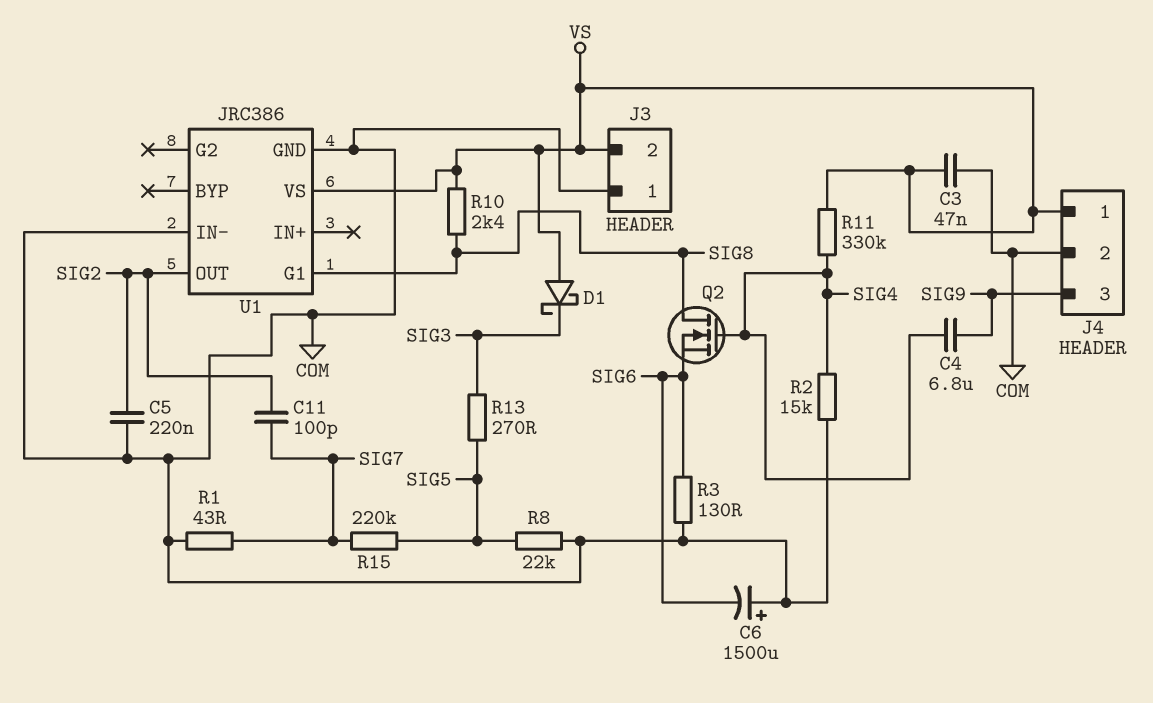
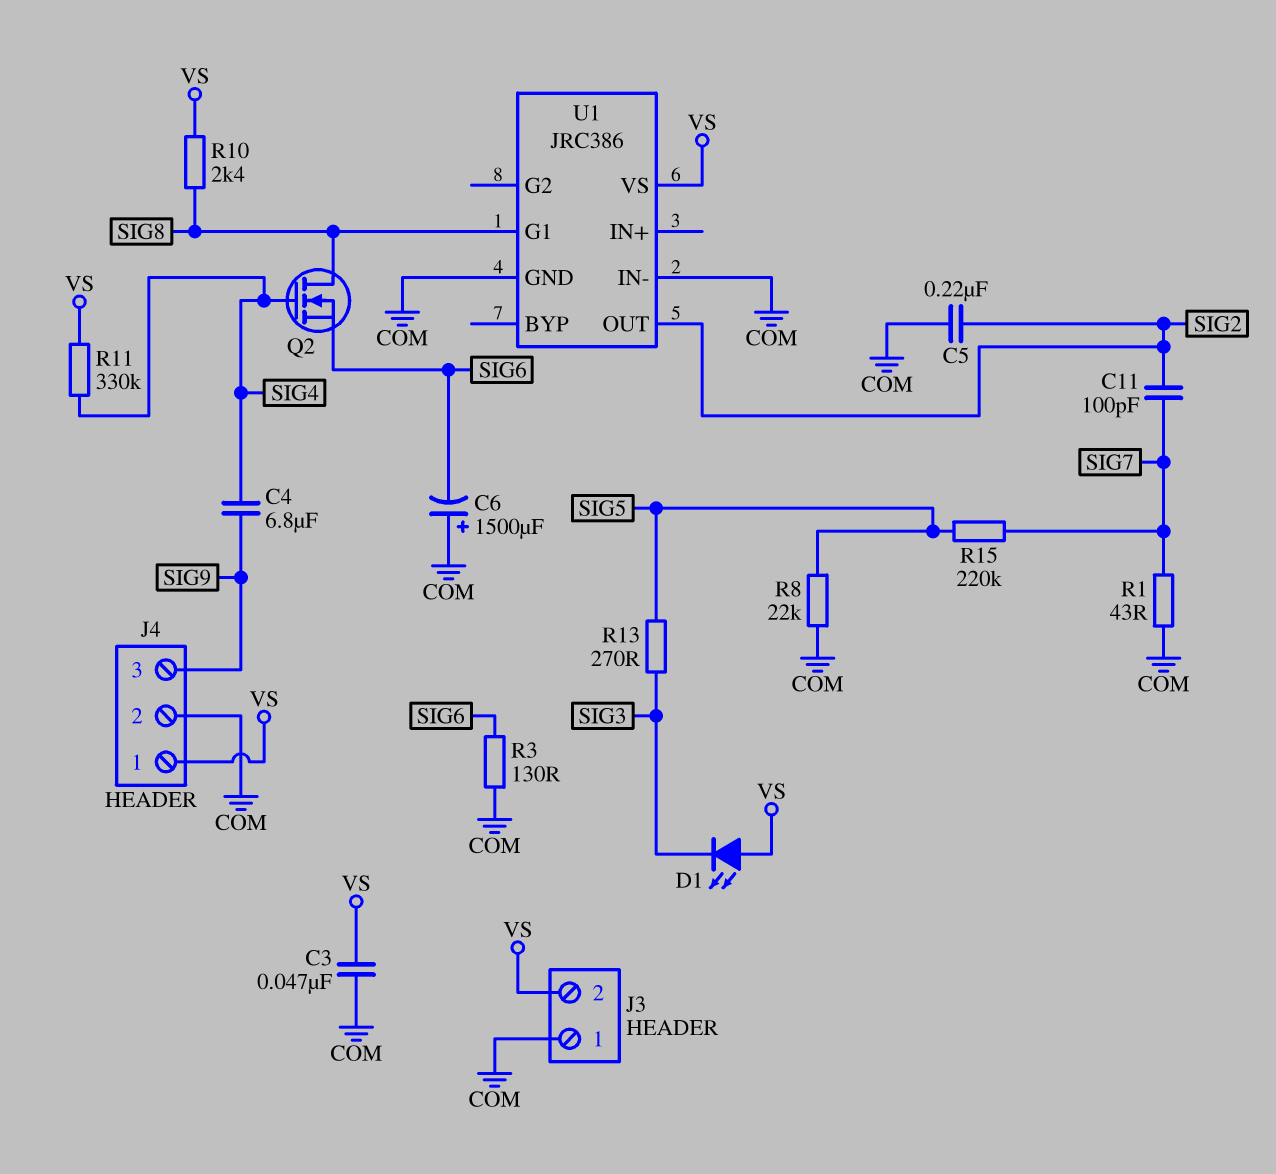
D1: schottky (A VS, K SIG3) -> LED (A VS, K SIG3)
R2: 15k (COM, SIG4) -> none

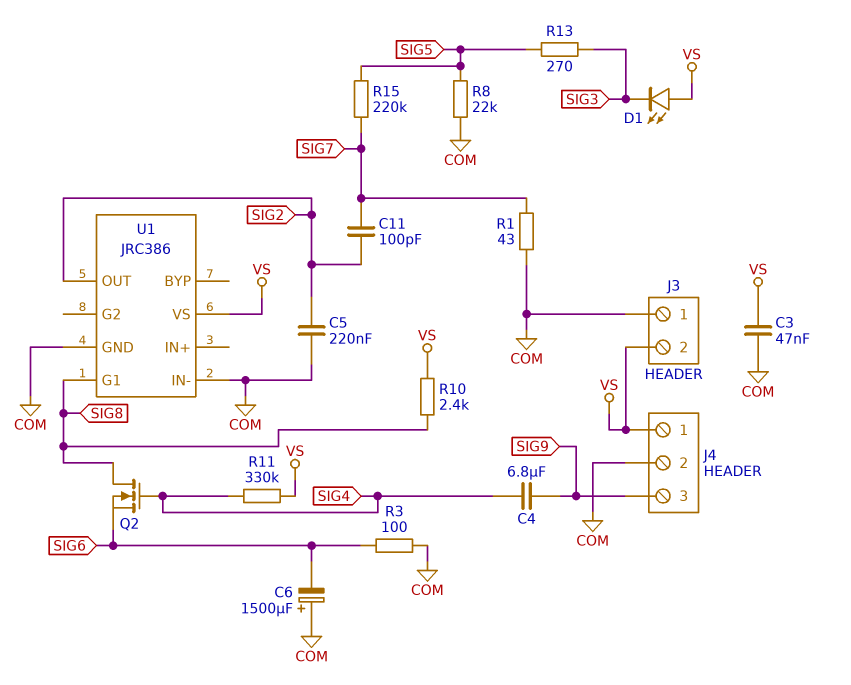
R3: 130 (COM, SIG6) -> 100 (COM, SIG6)

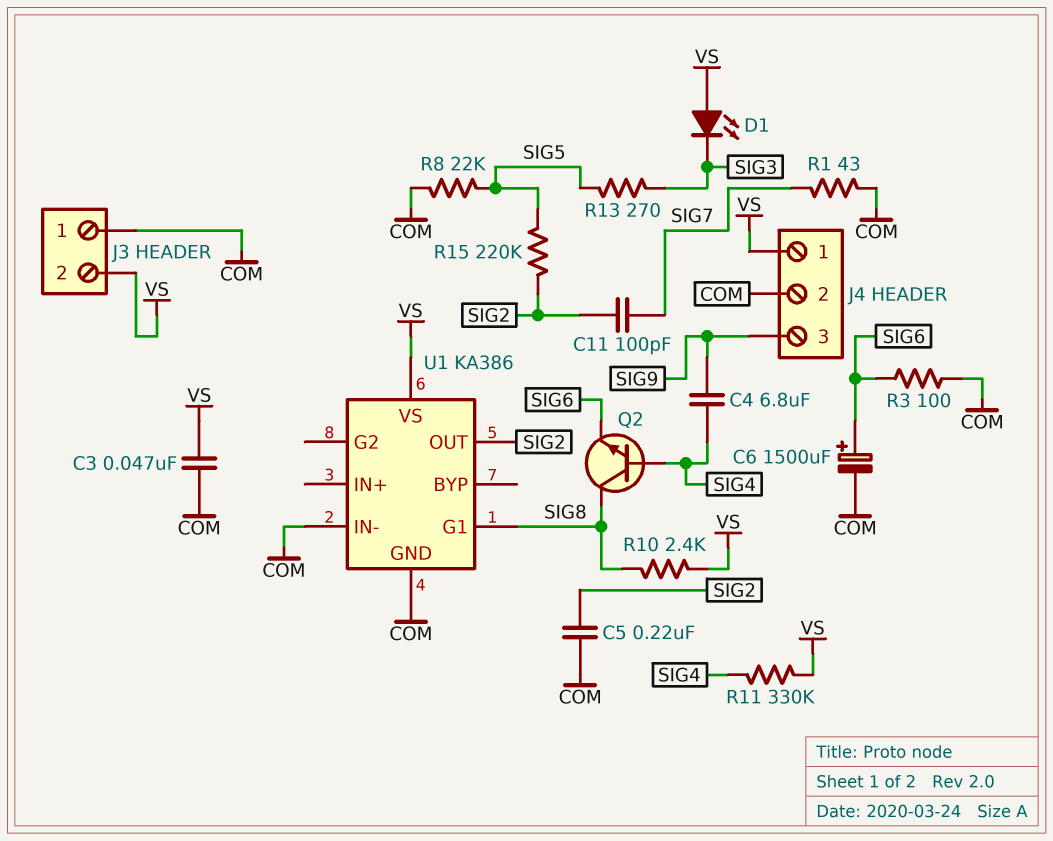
C6: 1500uF (plus COM, minus SIG6) -> 1500uF (plus SIG6, minus COM)
Q2: NMOS (G SIG4, D SIG8, S SIG6) -> NPN (B SIG4, C SIG8, E SIG6)
R15: 220k (SIG5, SIG7) -> 220k (SIG2, SIG5)
U1: JRC386 -> KA386

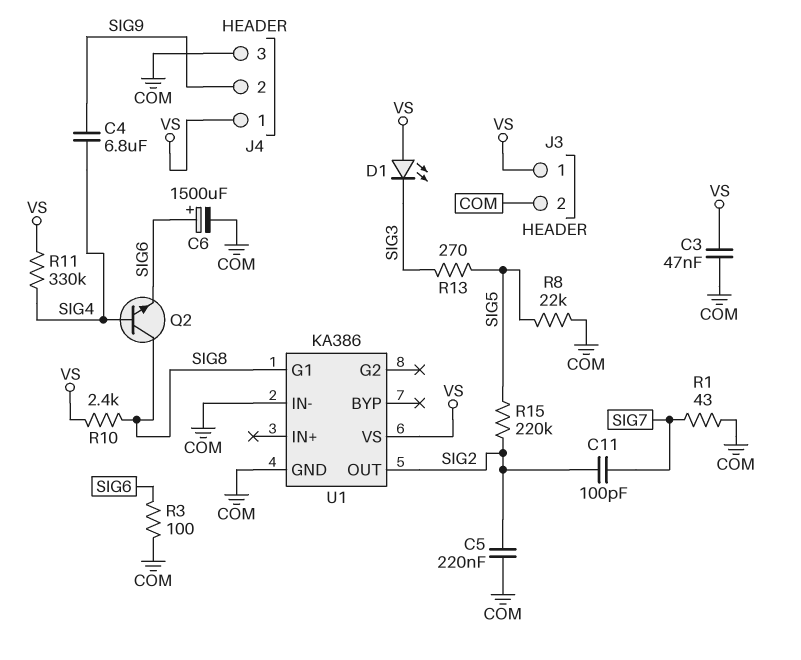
J3 pin 1: COM -> VS
J3 pin 2: VS -> COM
J4 pin 2: COM -> SIG9
J4 pin 3: SIG9 -> COM

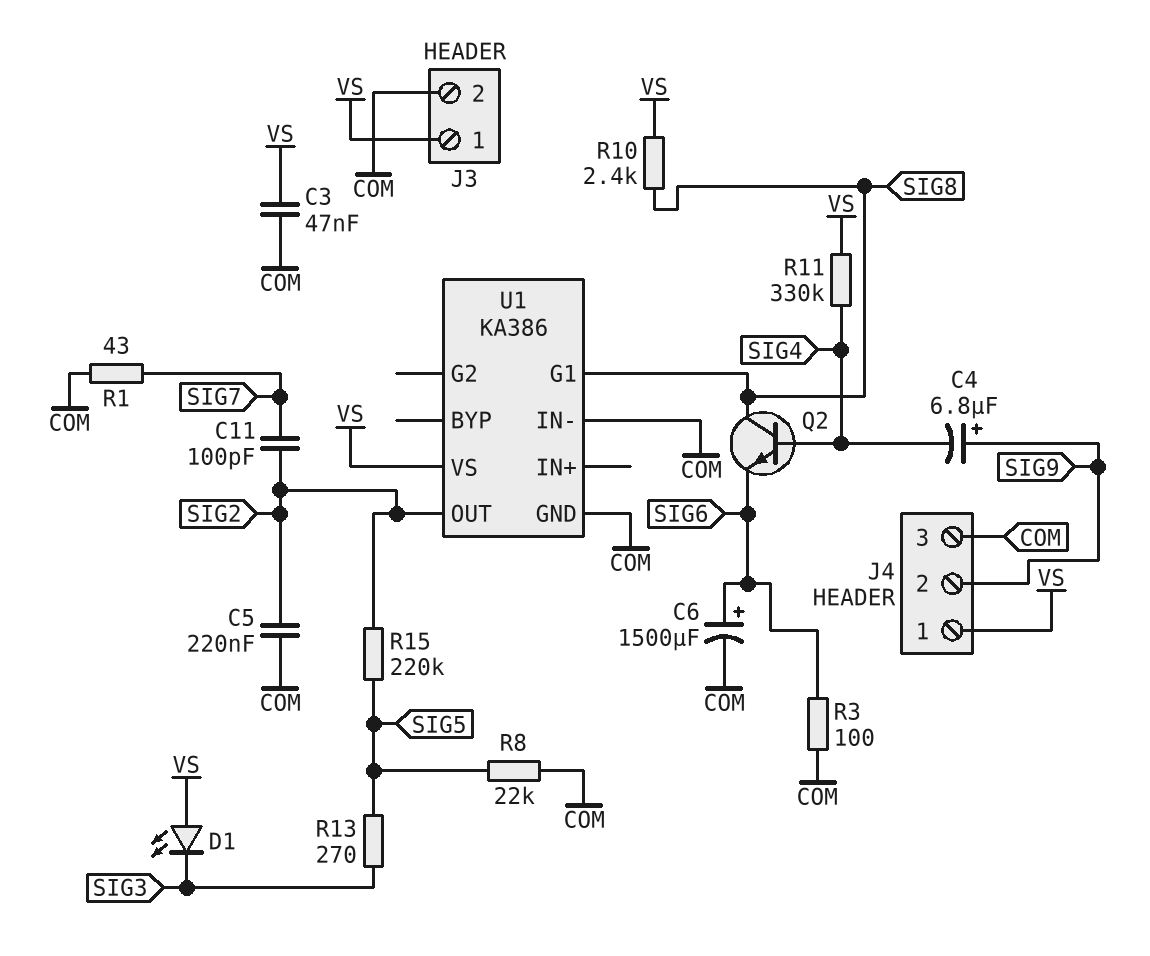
C4: 6.8uF (SIG4, SIG9) -> 6.8uF (plus SIG9, minus SIG4)

